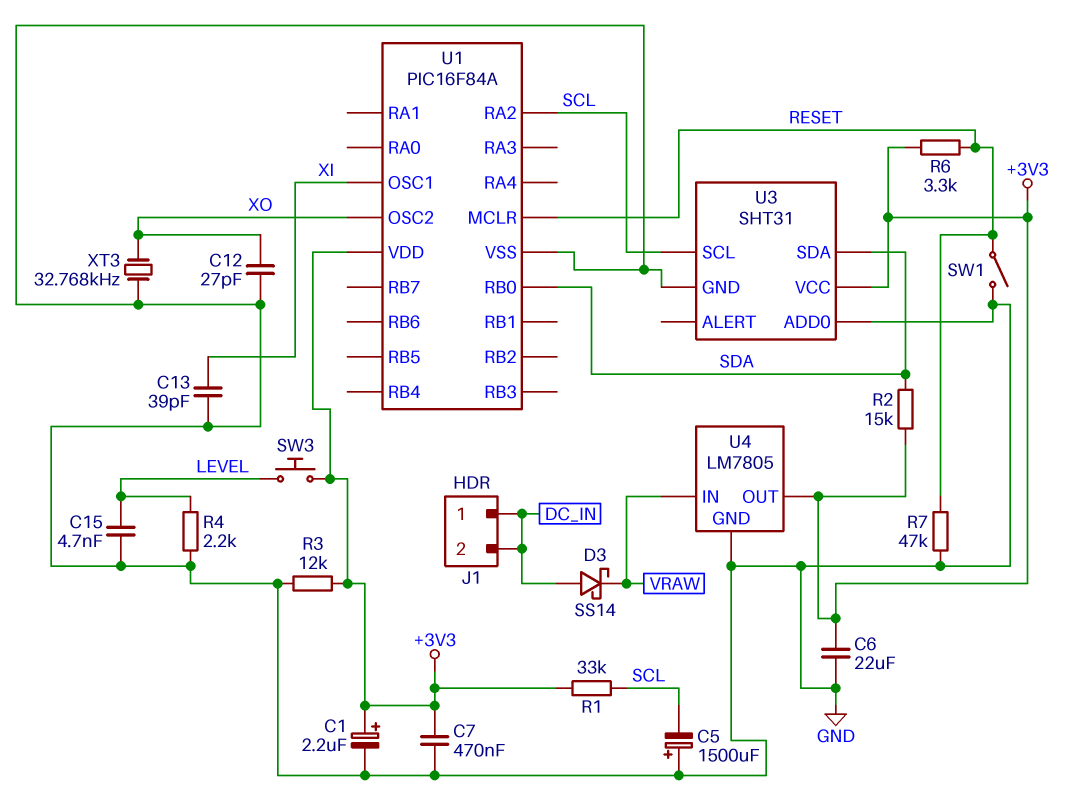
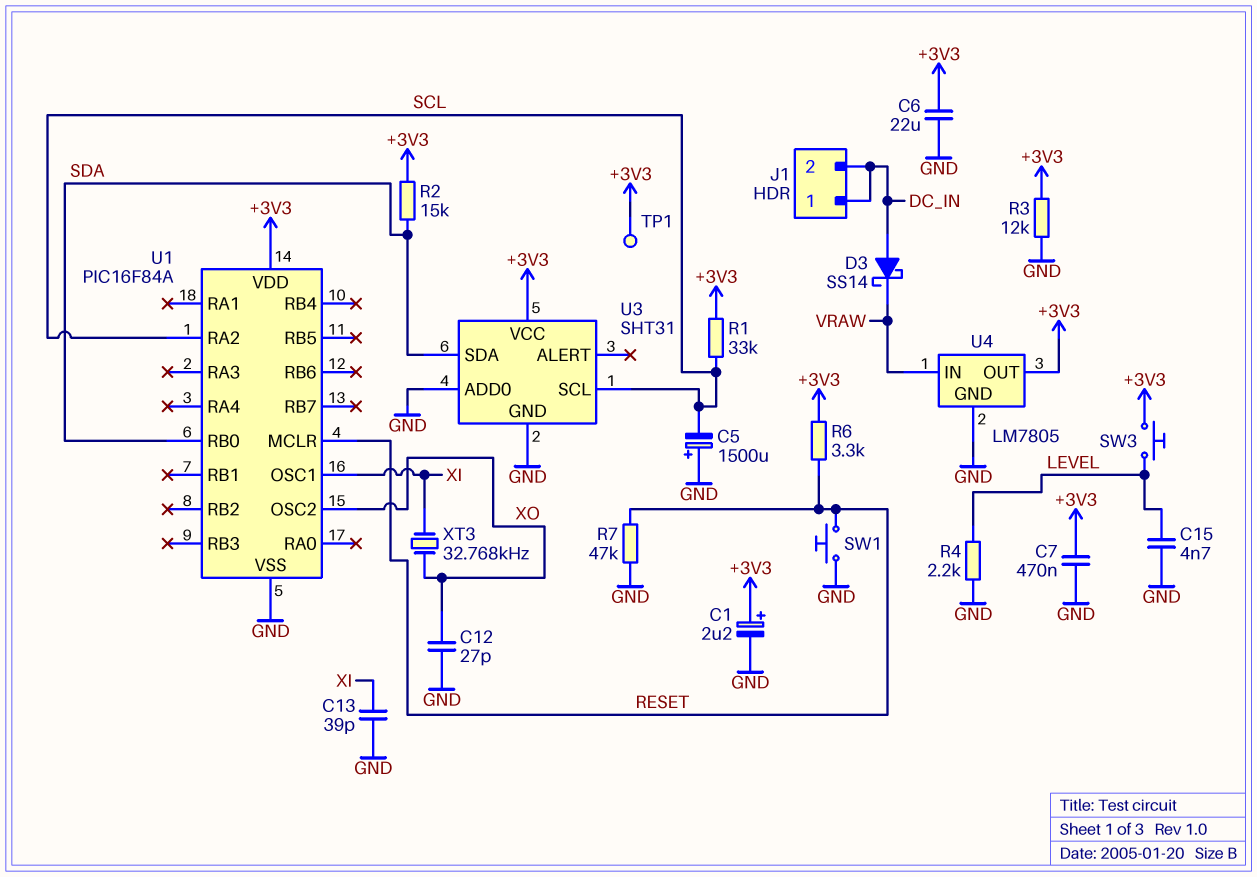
SW1: switch (GND, RESET) -> button (GND, RESET)
TP1: none -> test point (+3V3)
XT3: 32.768kHz (GND, XO) -> 32.768kHz (XI, XO)

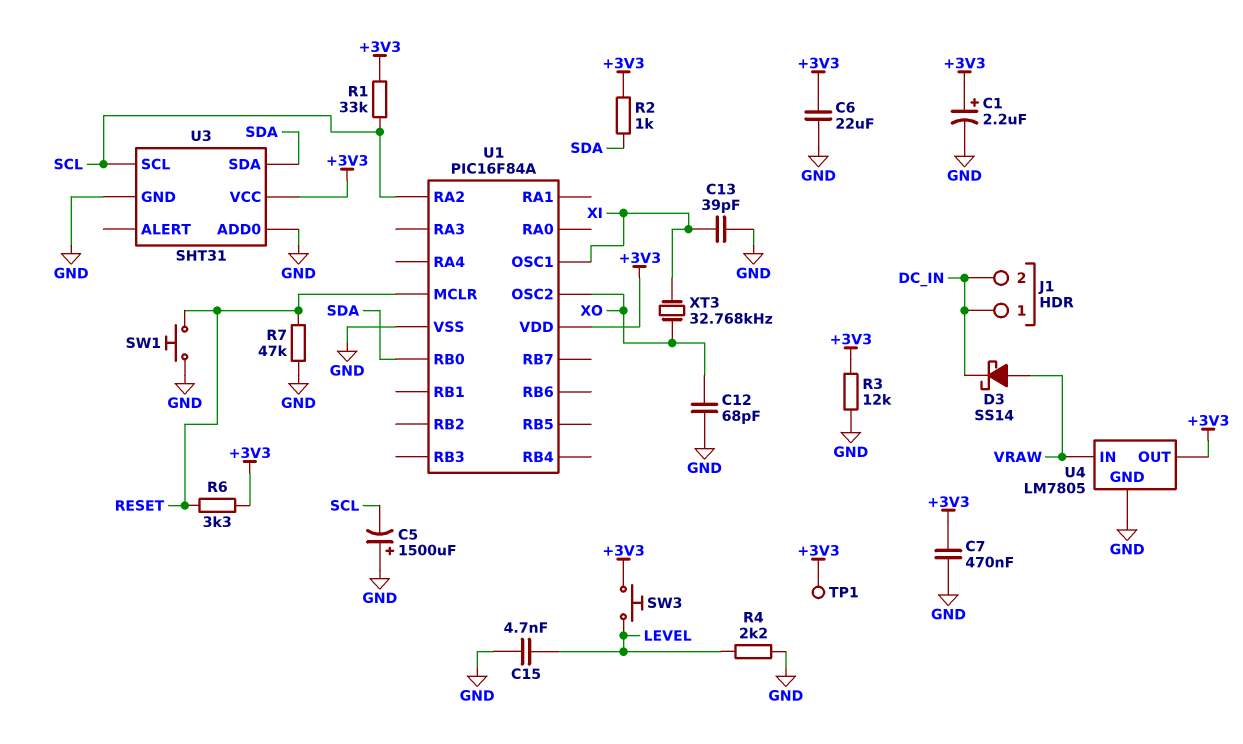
C12: 27pF (GND, XO) -> 68pF (GND, XO)
D3: schottky SS14 (A DC_IN, K VRAW) -> schottky SS14 (A VRAW, K DC_IN)
R2: 15k (+3V3, SDA) -> 1k (+3V3, SDA)

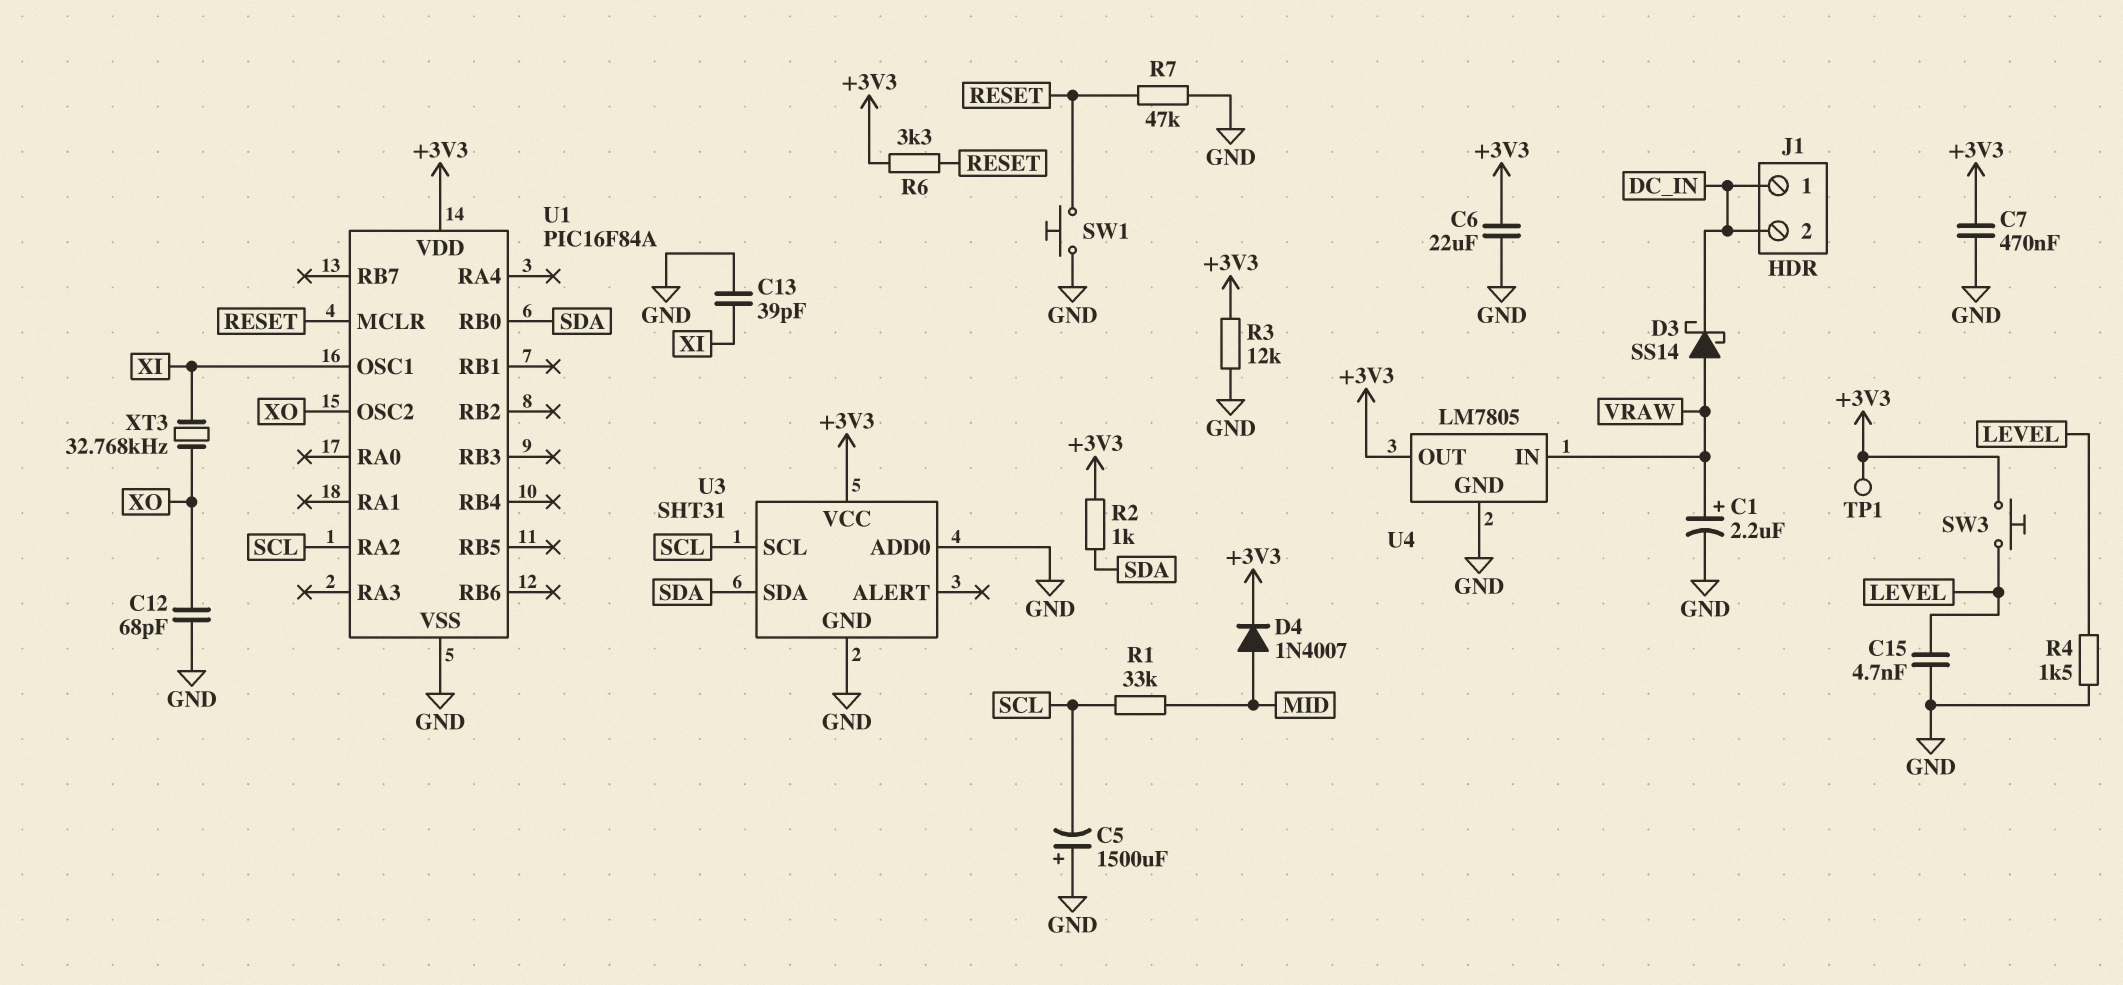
C1: 2.2uF (plus +3V3, minus GND) -> 2.2uF (plus VRAW, minus GND)
D4: none -> diode 1N4007 (A MID, K +3V3)
R1: 33k (+3V3, SCL) -> 33k (MID, SCL)
R4: 2.2k (GND, LEVEL) -> 1.5k (GND, LEVEL)

